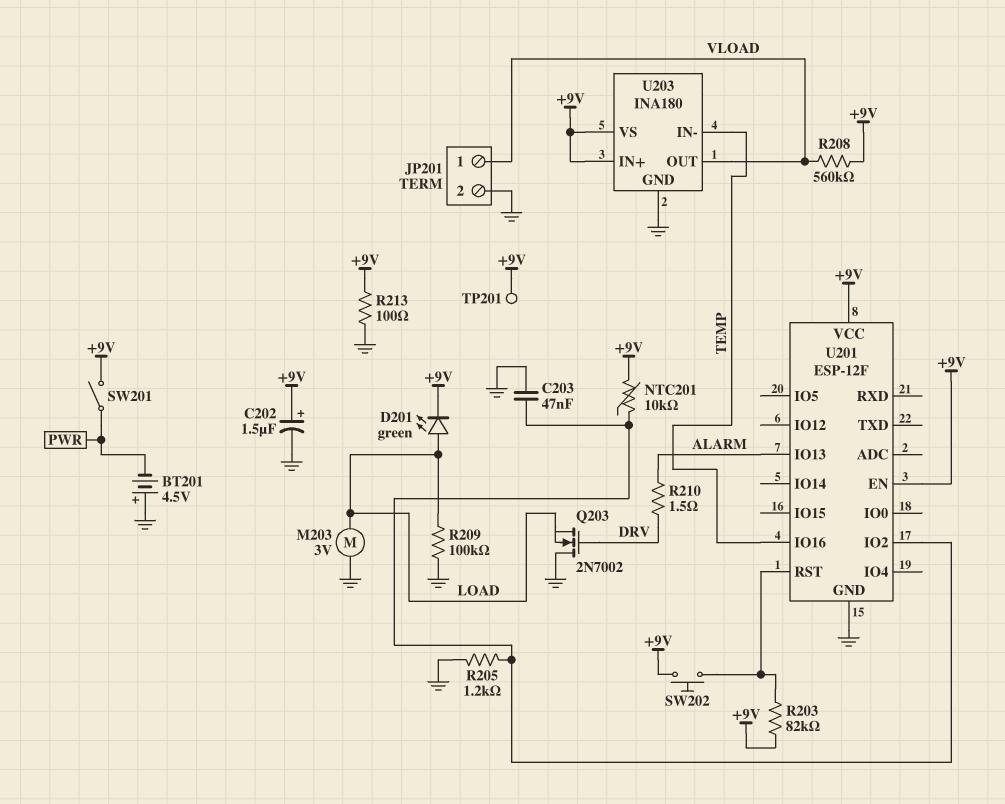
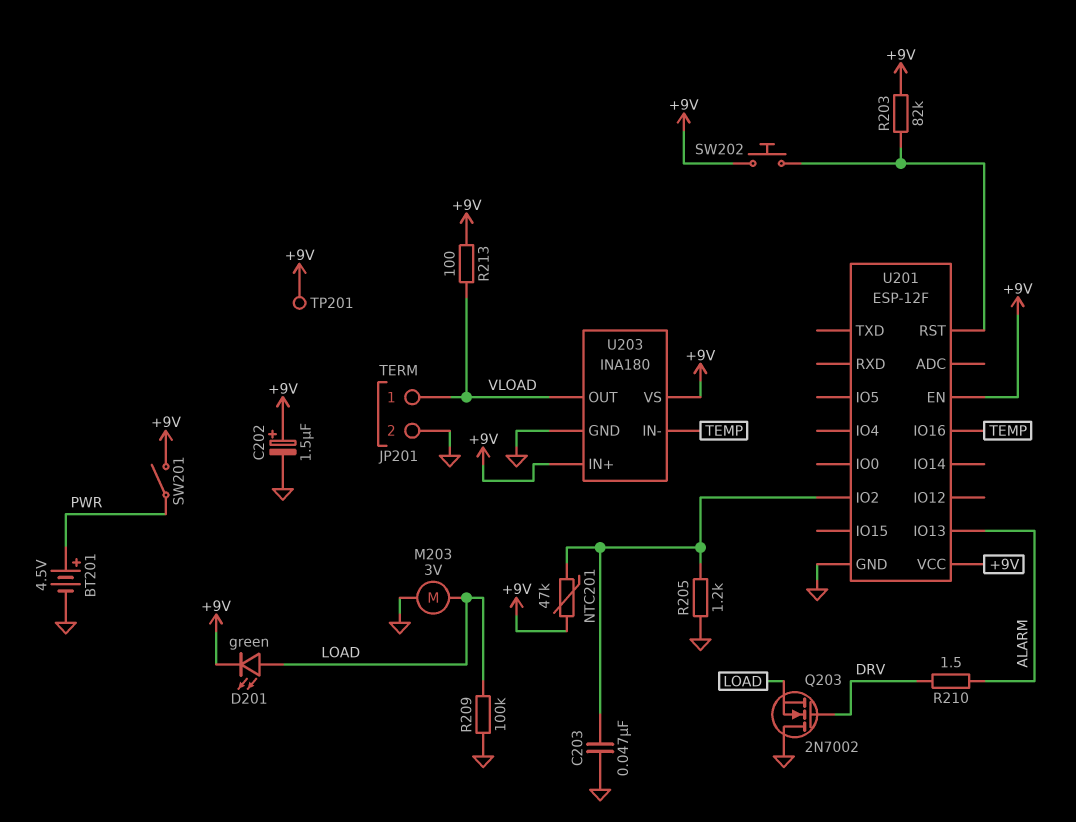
BT201: 4.5V (plus GND, minus PWR) -> 4.5V (plus PWR, minus GND)
NTC201: 10k (+9V, U201/IO2) -> 47k (+9V, U201/IO2)
R208: 560k (+9V, VLOAD) -> none
R213: 100 (+9V, GND) -> 100 (+9V, VLOAD)

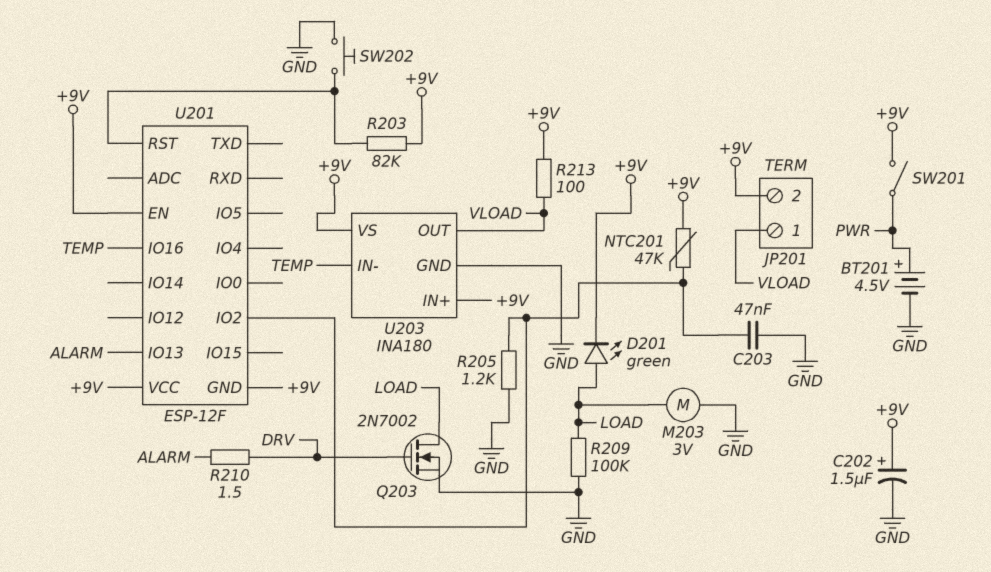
JP201 pin 2: GND -> +9V
Q203: NMOS 2N7002 (G DRV, D GND, S LOAD) -> NMOS 2N7002 (G DRV, D LOAD, S GND)
SW202: button (+9V, U201/RST) -> button (GND, U201/RST)
TP201: test point (+9V) -> none
U201 pin GND: GND -> +9V

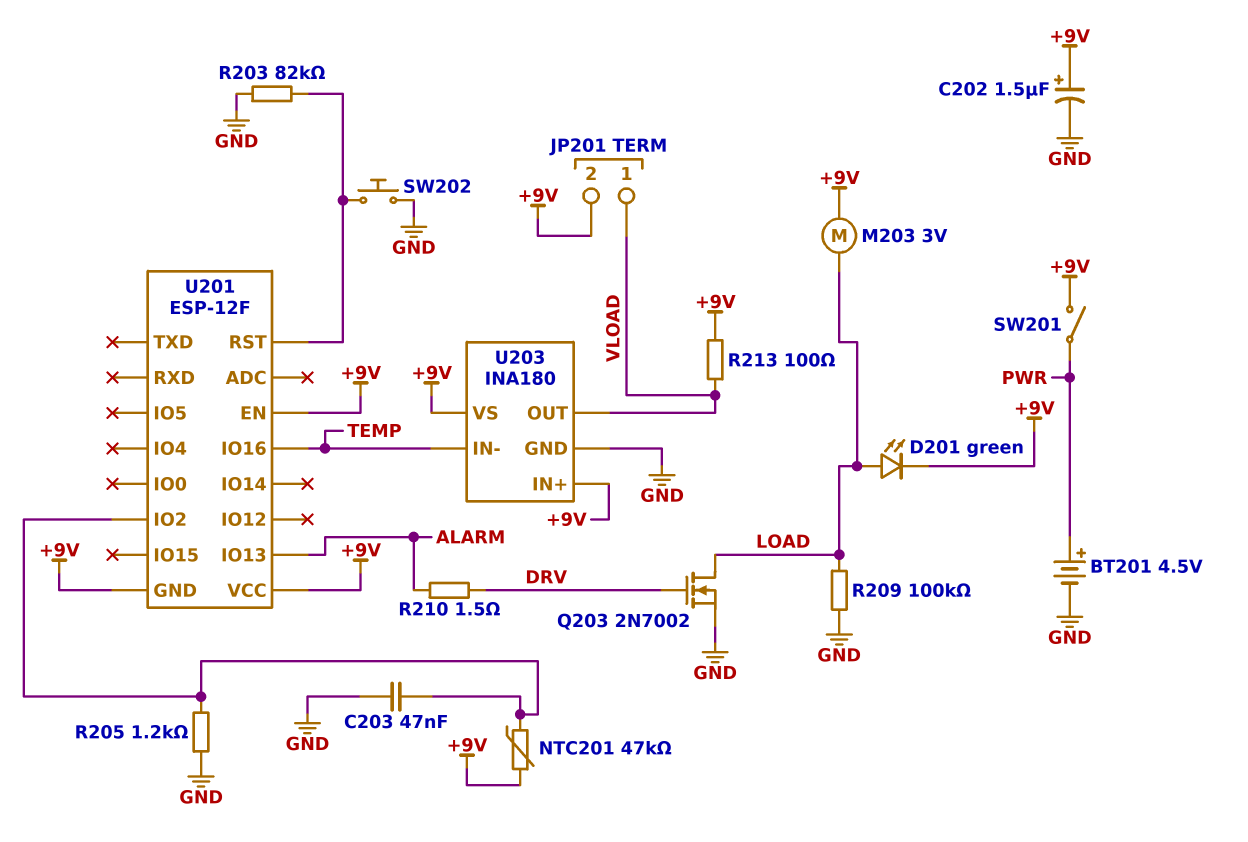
M203: motor 3V (GND, LOAD) -> motor 3V (+9V, LOAD)
R203: 82k (+9V, U201/RST) -> 82k (GND, U201/RST)

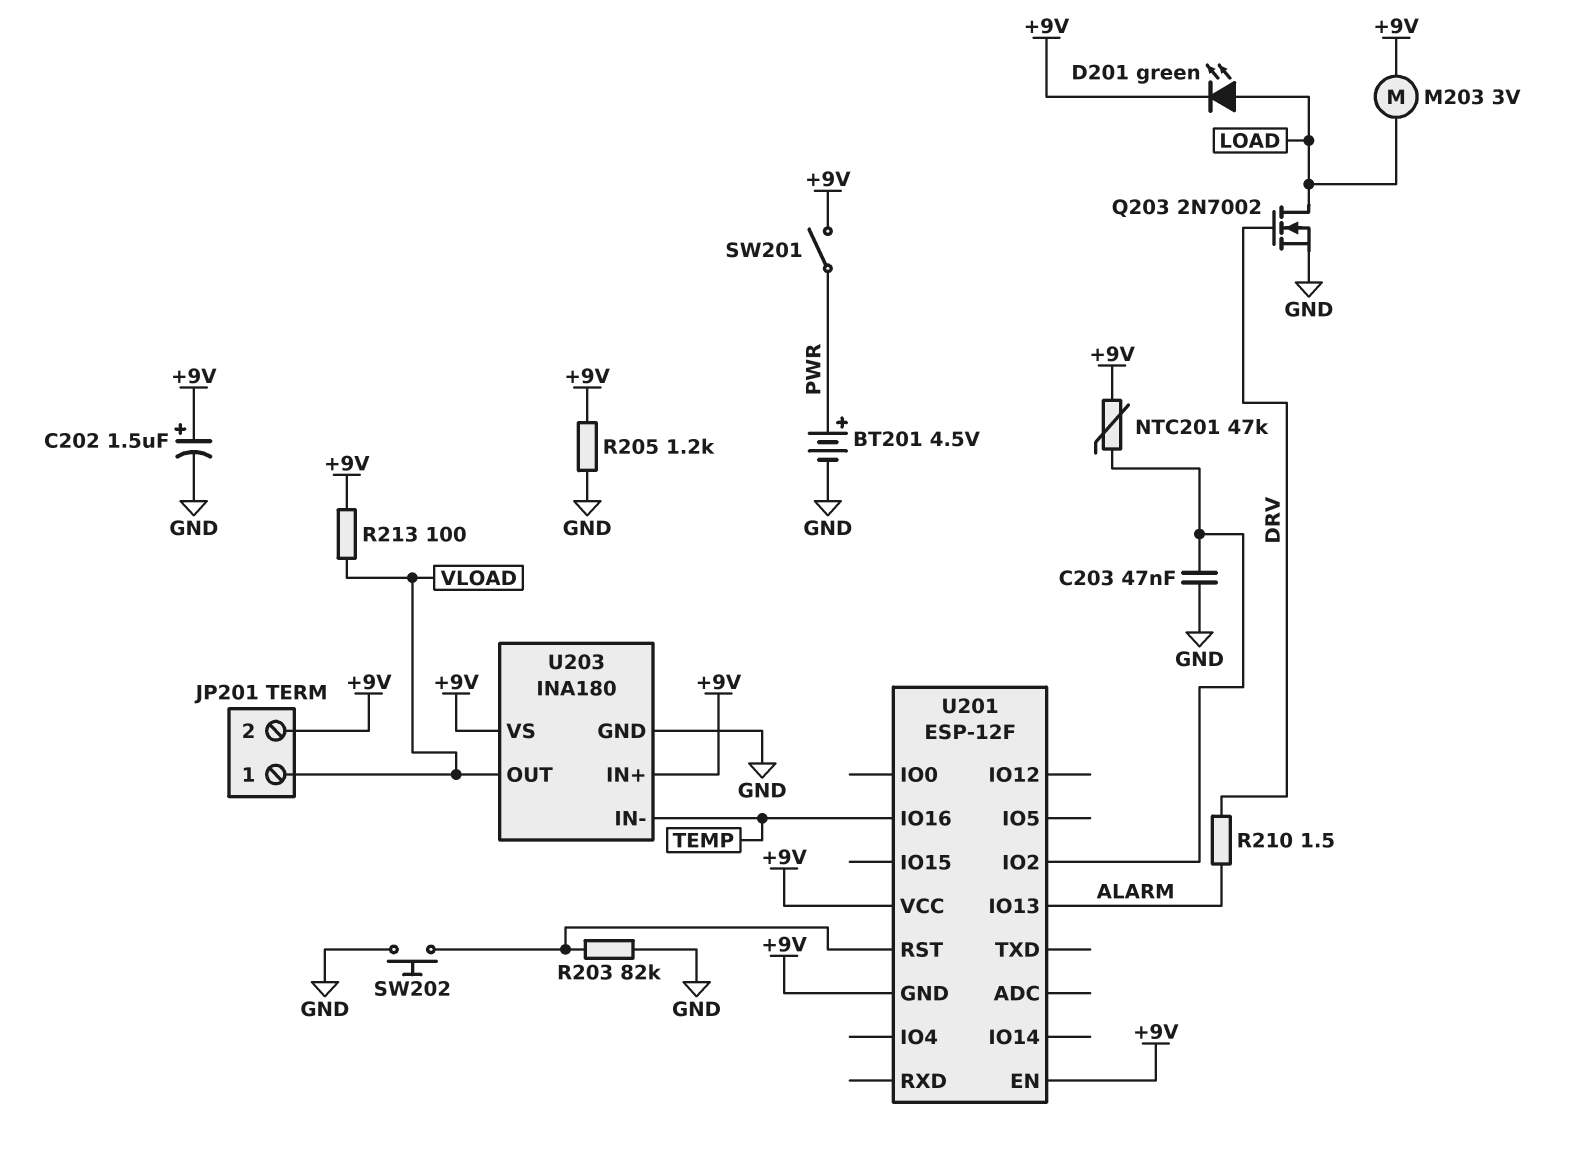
R205: 1.2k (GND, U201/IO2) -> 1.2k (+9V, GND)
R209: 100k (GND, LOAD) -> none

